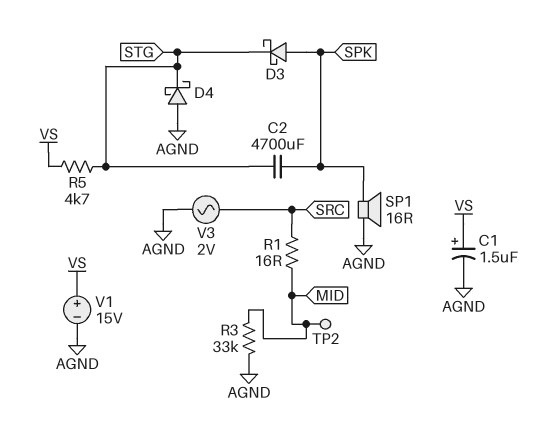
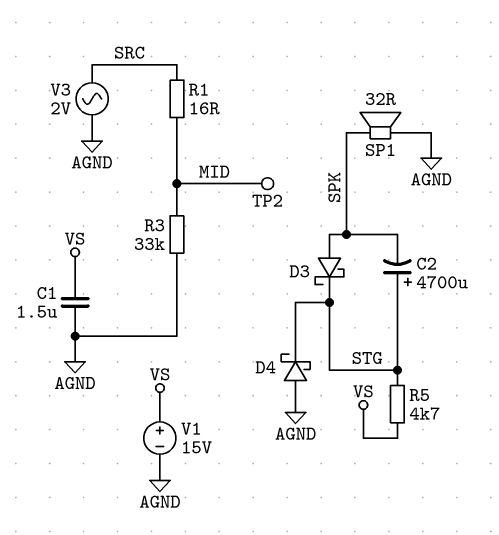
C1: 1.5uF (plus VS, minus AGND) -> 1.5uF (AGND, VS)
C2: 4700uF (SPK, STG) -> 4700uF (plus STG, minus SPK)
SP1: speaker 16R (AGND, SPK) -> speaker 32R (AGND, SPK)

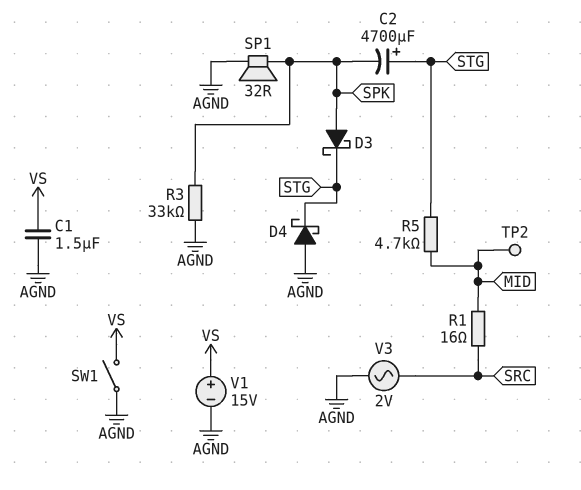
R3: 33k (AGND, MID) -> 33k (AGND, SPK)
R5: 4.7k (STG, VS) -> 4.7k (MID, STG)
SW1: none -> switch (AGND, VS)

